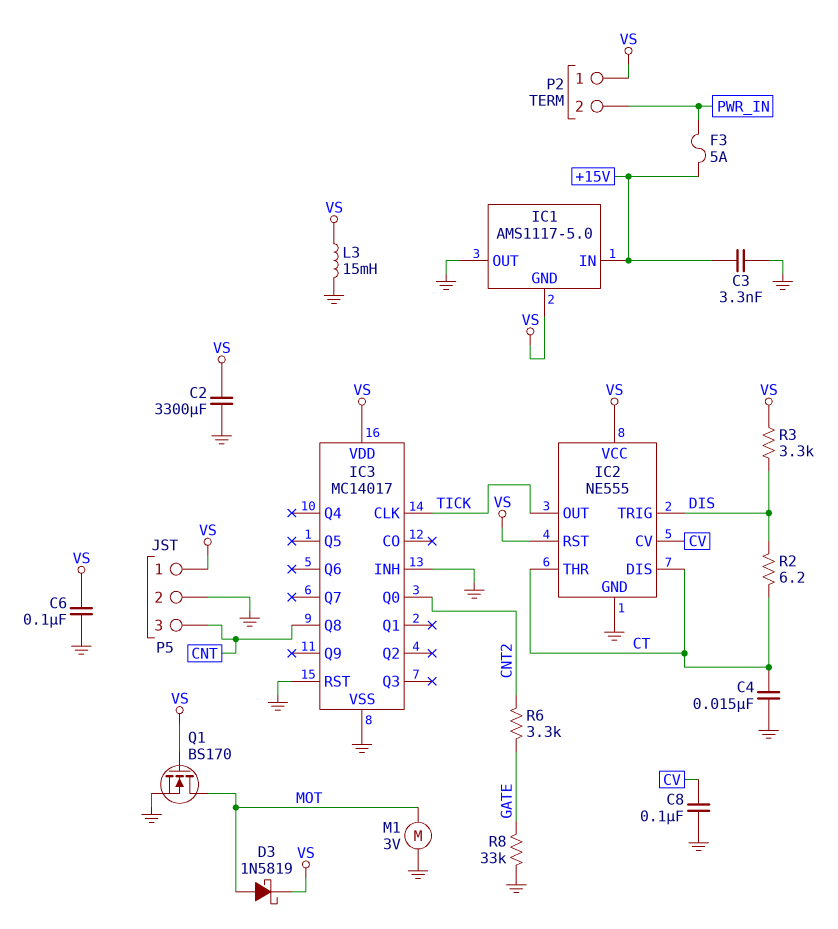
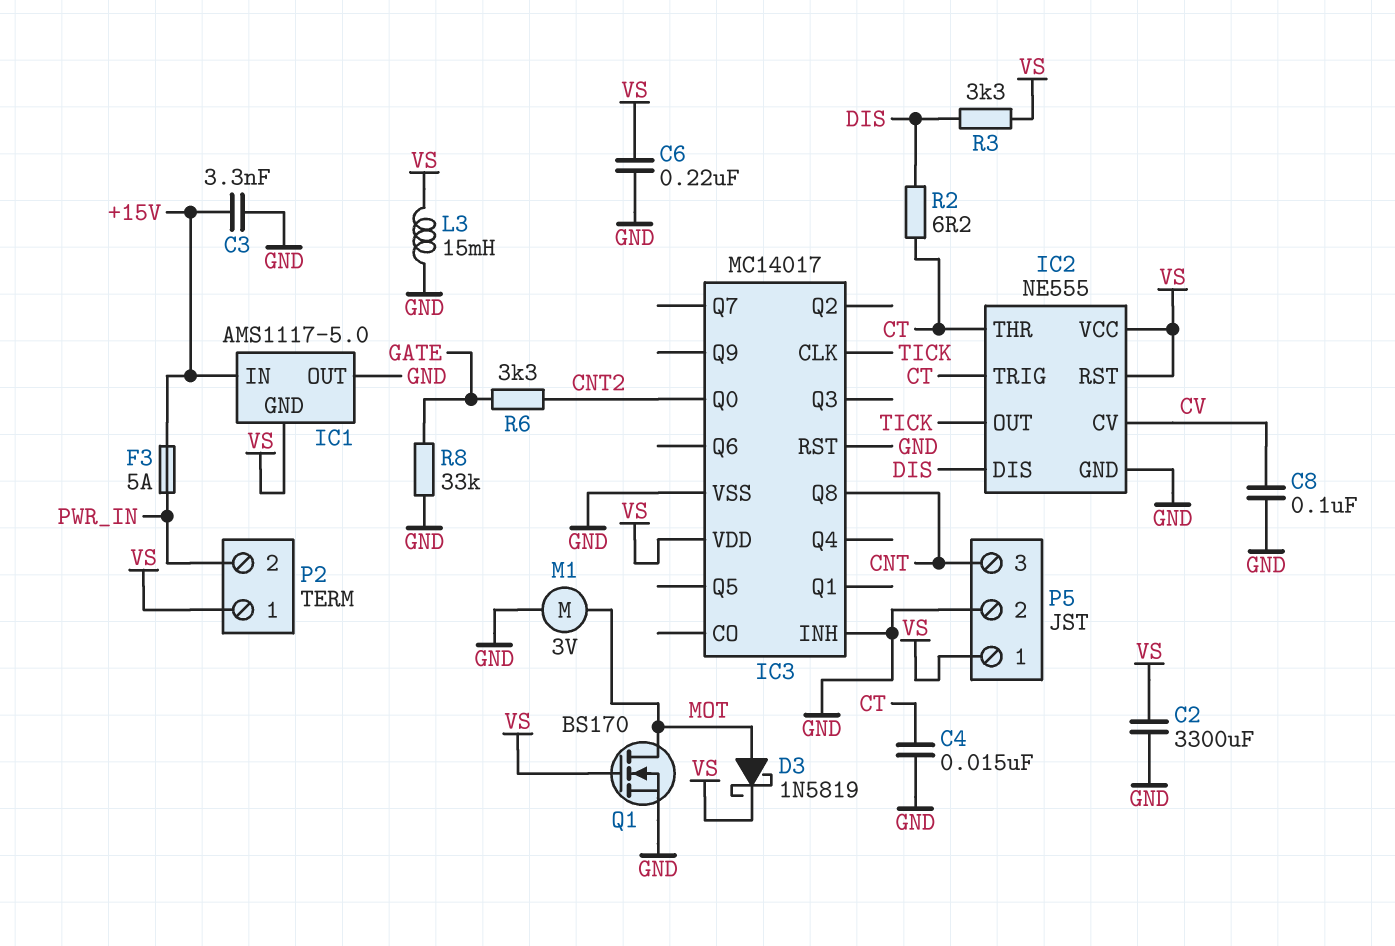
C6: 100nF (GND, VS) -> 220nF (GND, VS)
IC2 pin DIS: CT -> DIS
IC2 pin TRIG: DIS -> CT

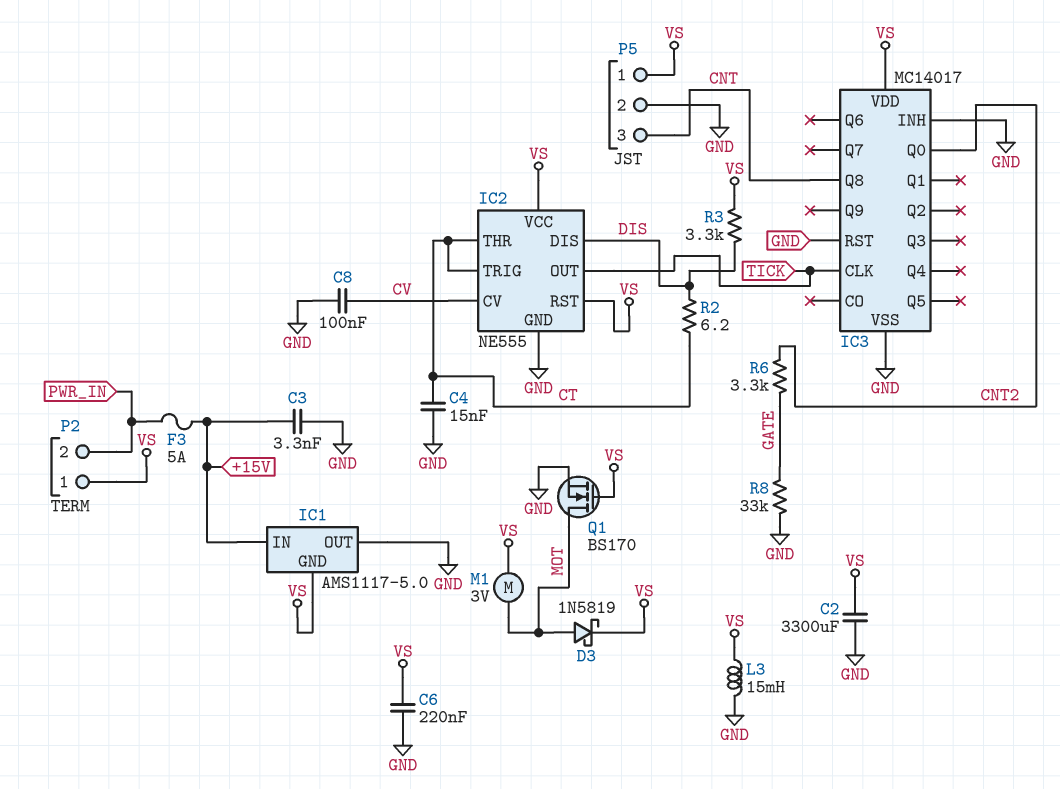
M1: motor 3V (GND, MOT) -> motor 3V (MOT, VS)

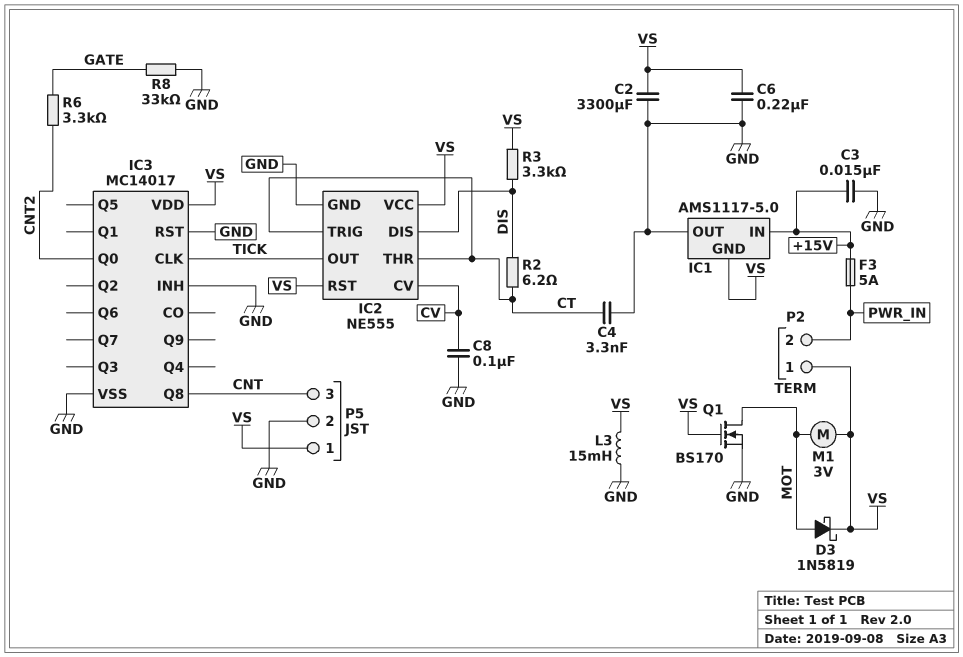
C3: 3.3nF (+15V, GND) -> 15nF (+15V, GND)
C4: 15nF (CT, GND) -> 3.3nF (CT, GND)

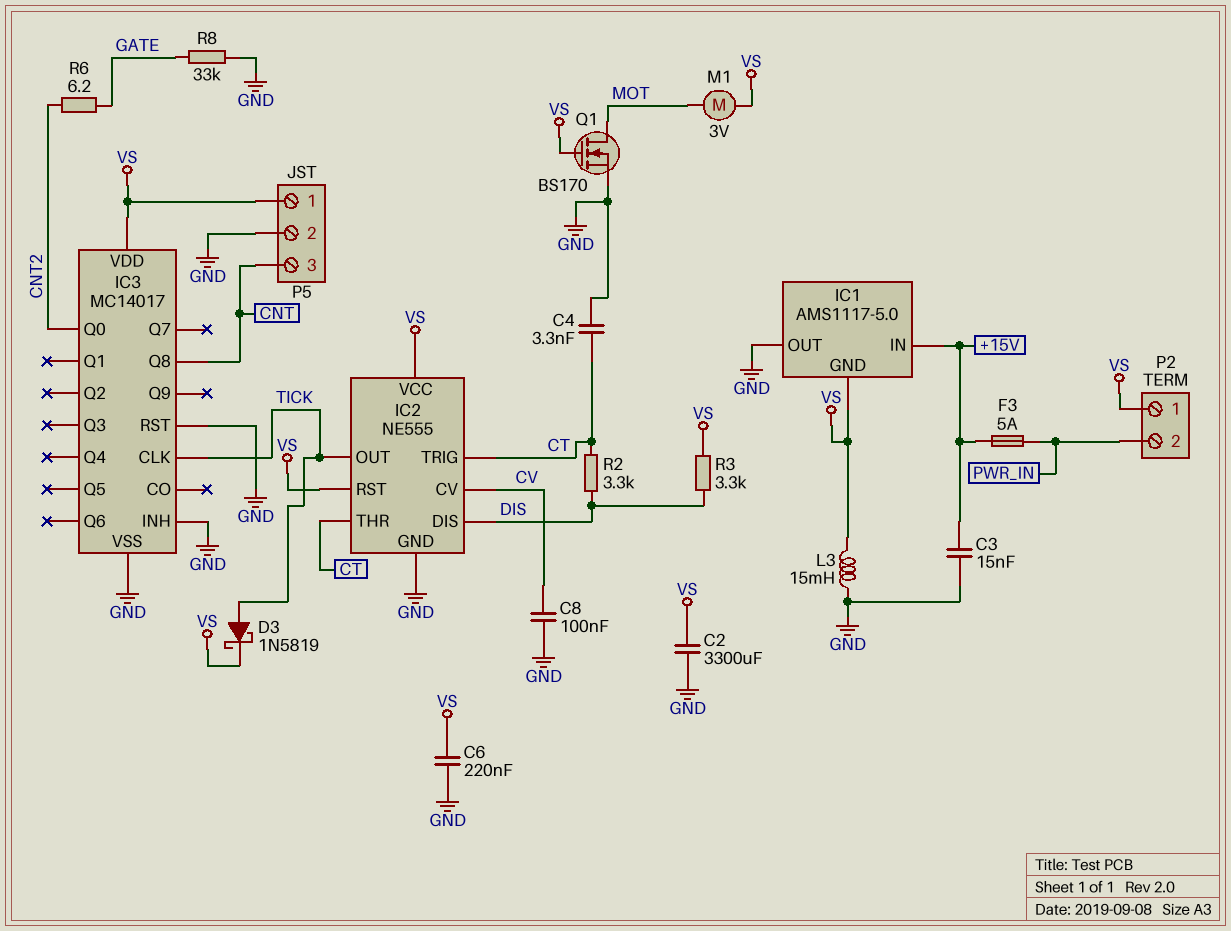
D3: schottky 1N5819 (A MOT, K VS) -> schottky 1N5819 (A TICK, K VS)
R2: 6.2 (CT, DIS) -> 3.3k (CT, DIS)
R6: 3.3k (CNT2, GATE) -> 6.2 (CNT2, GATE)

